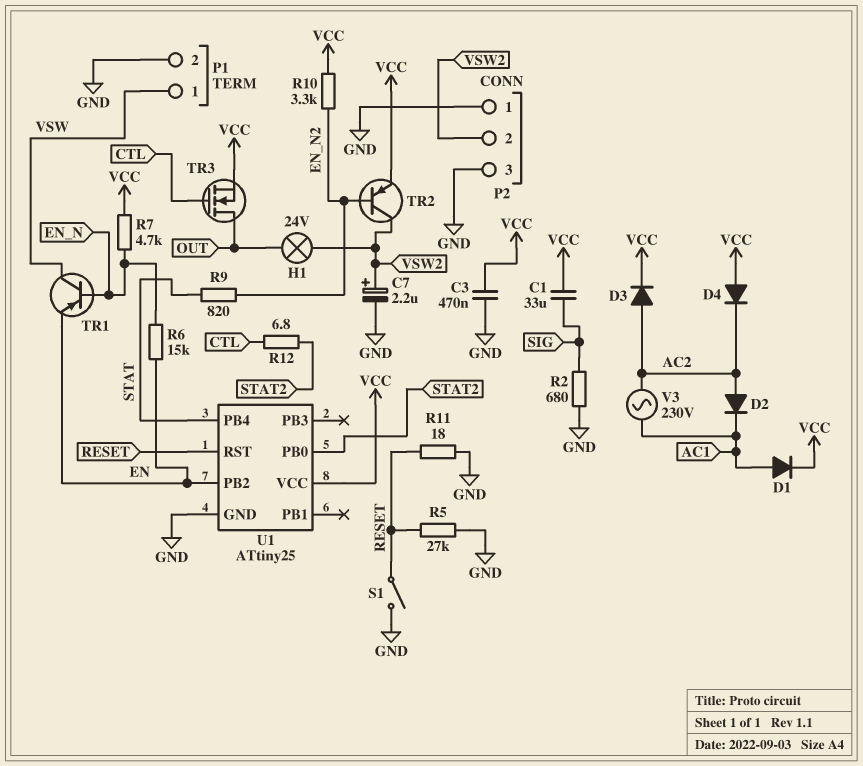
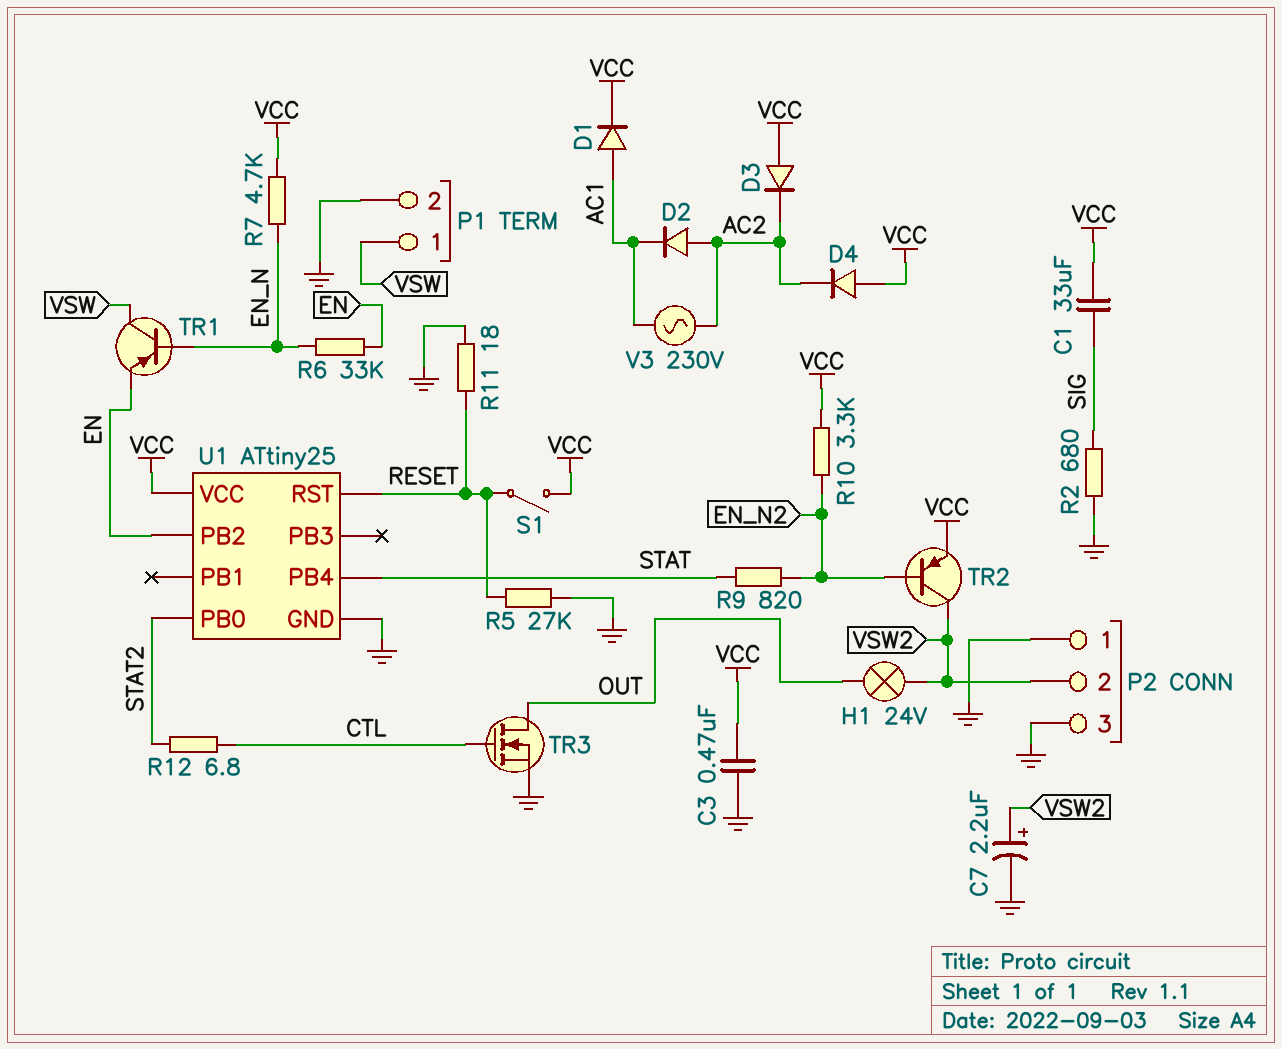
D3: diode (A AC2, K VCC) -> diode (A VCC, K AC2)
R6: 15k (EN, EN_N) -> 33k (EN, EN_N)
S1: switch (GND, RESET) -> switch (RESET, VCC)
TR3: NMOS (G CTL, D OUT, S VCC) -> NMOS (G CTL, D OUT, S GND)

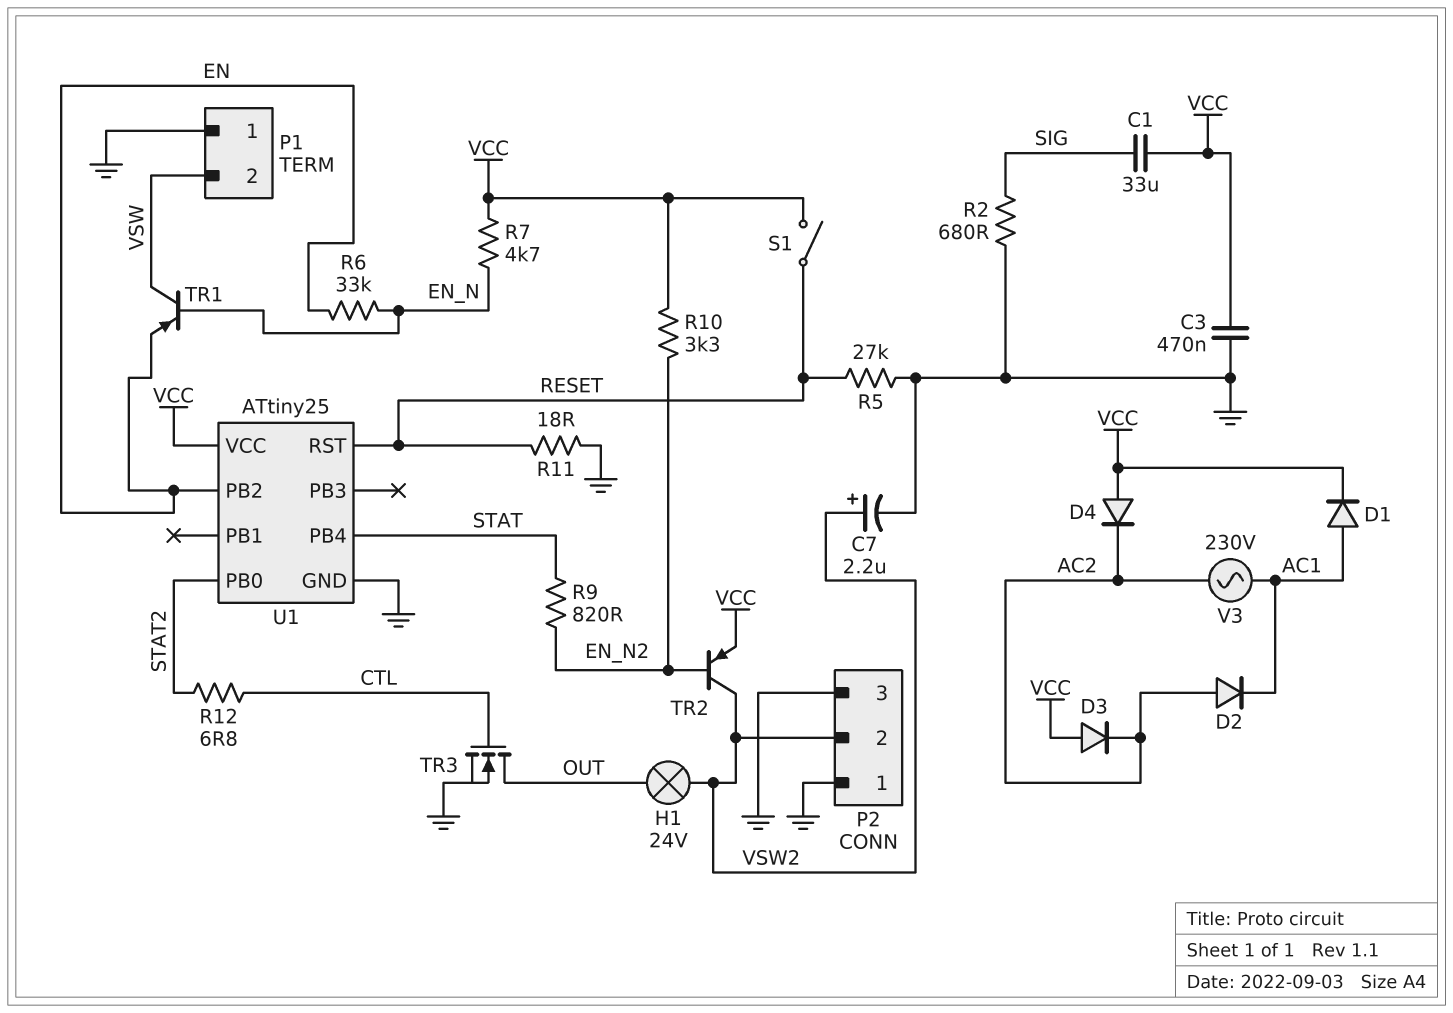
P1 pin 1: VSW -> GND
P1 pin 2: GND -> VSW

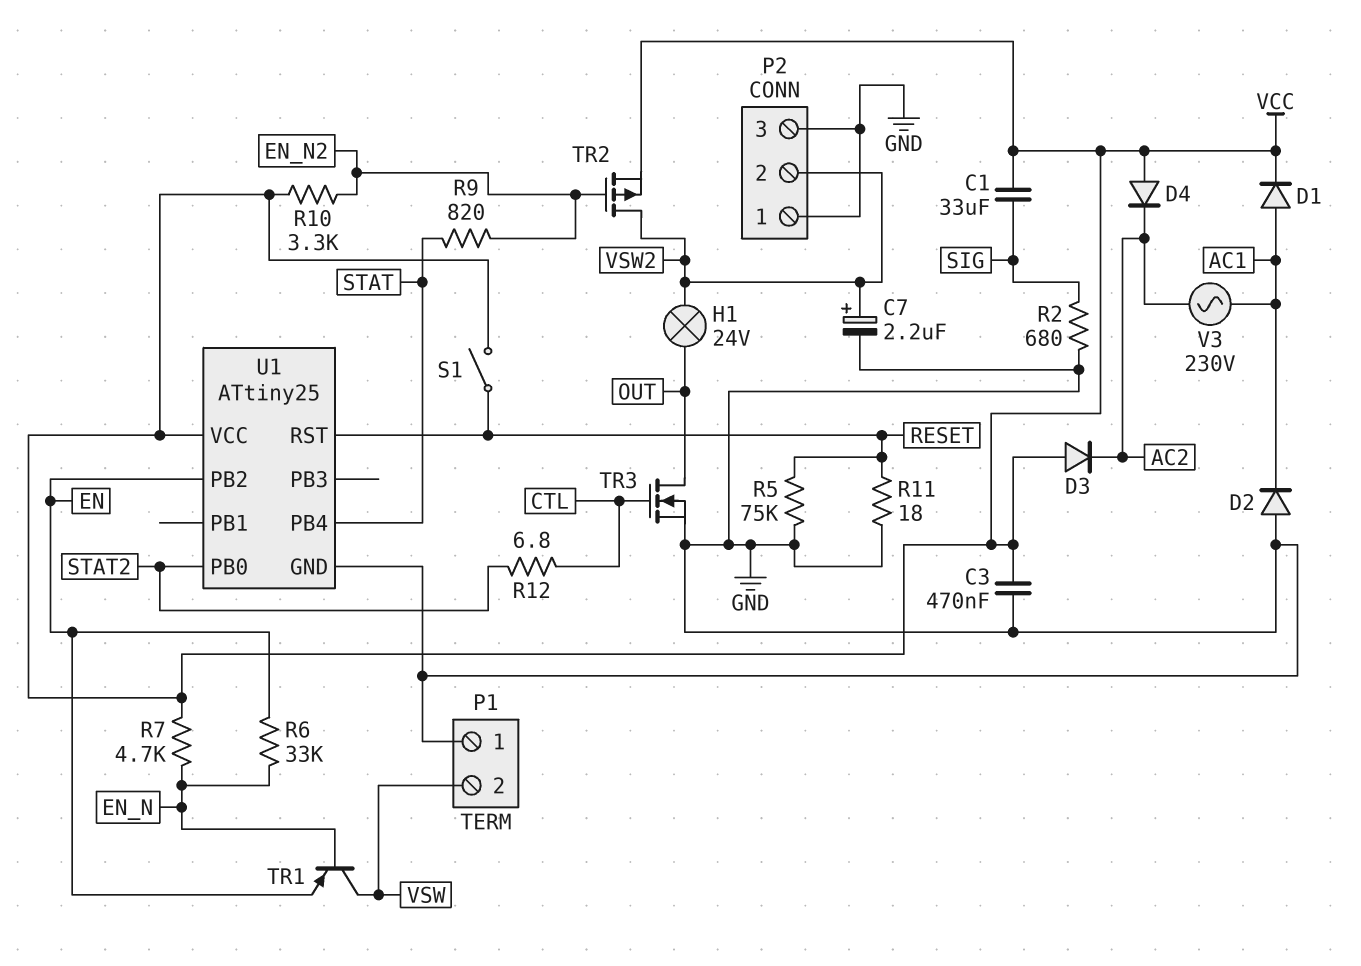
D2: diode (A AC2, K AC1) -> diode (A GND, K AC1)
R5: 27k (GND, RESET) -> 75k (GND, RESET)
TR2: PNP (B EN_N2, C VSW2, E VCC) -> PMOS (G EN_N2, D VSW2, S VCC)

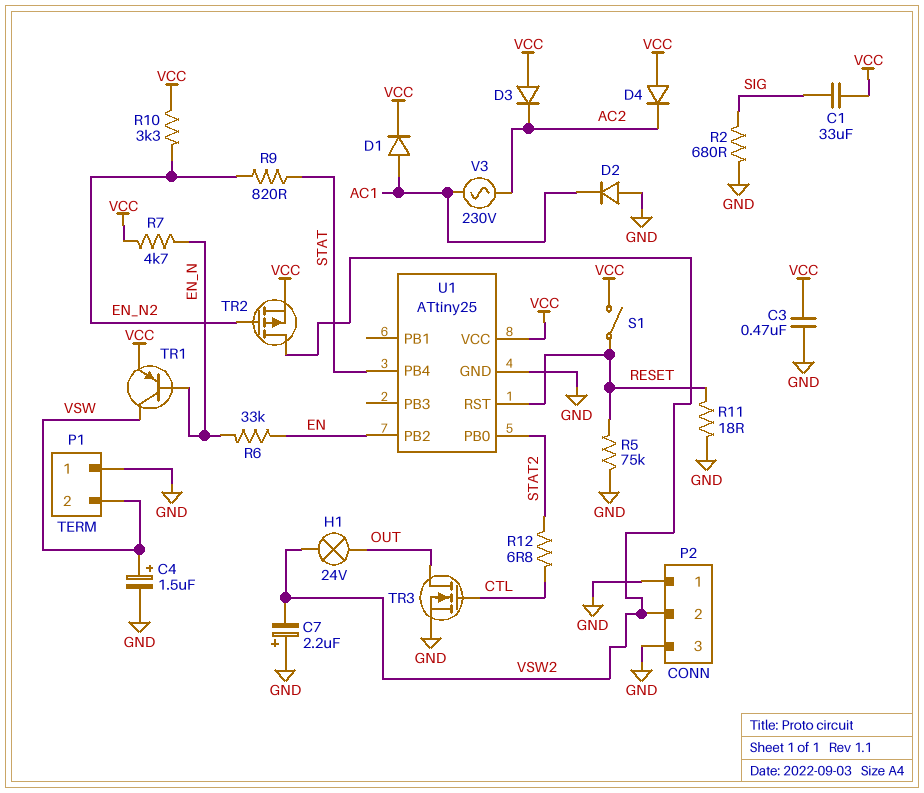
C4: none -> 1.5uF (plus VSW, minus GND)
C7: 2.2uF (plus VSW2, minus GND) -> 2.2uF (plus GND, minus VSW2)
TR1: PNP (B EN_N, C VSW, E EN) -> PNP (B EN_N, C VSW, E VCC)

